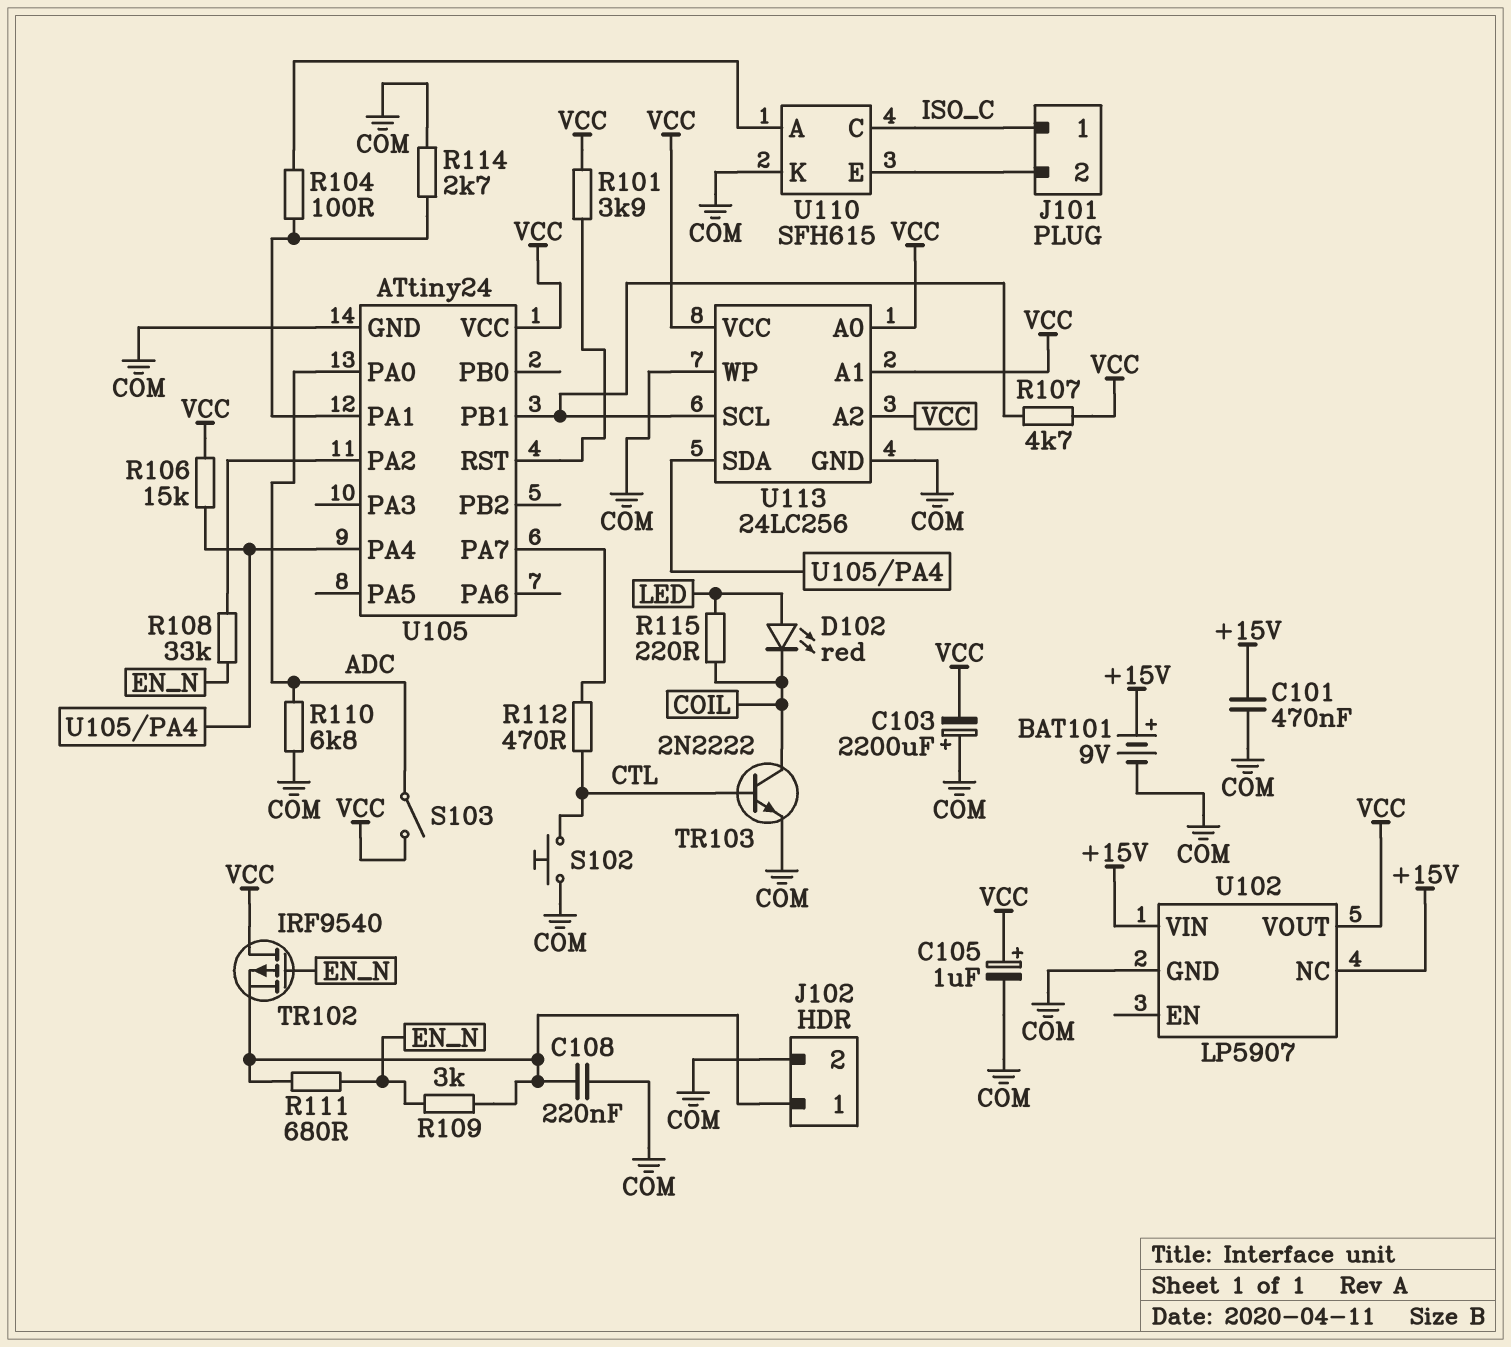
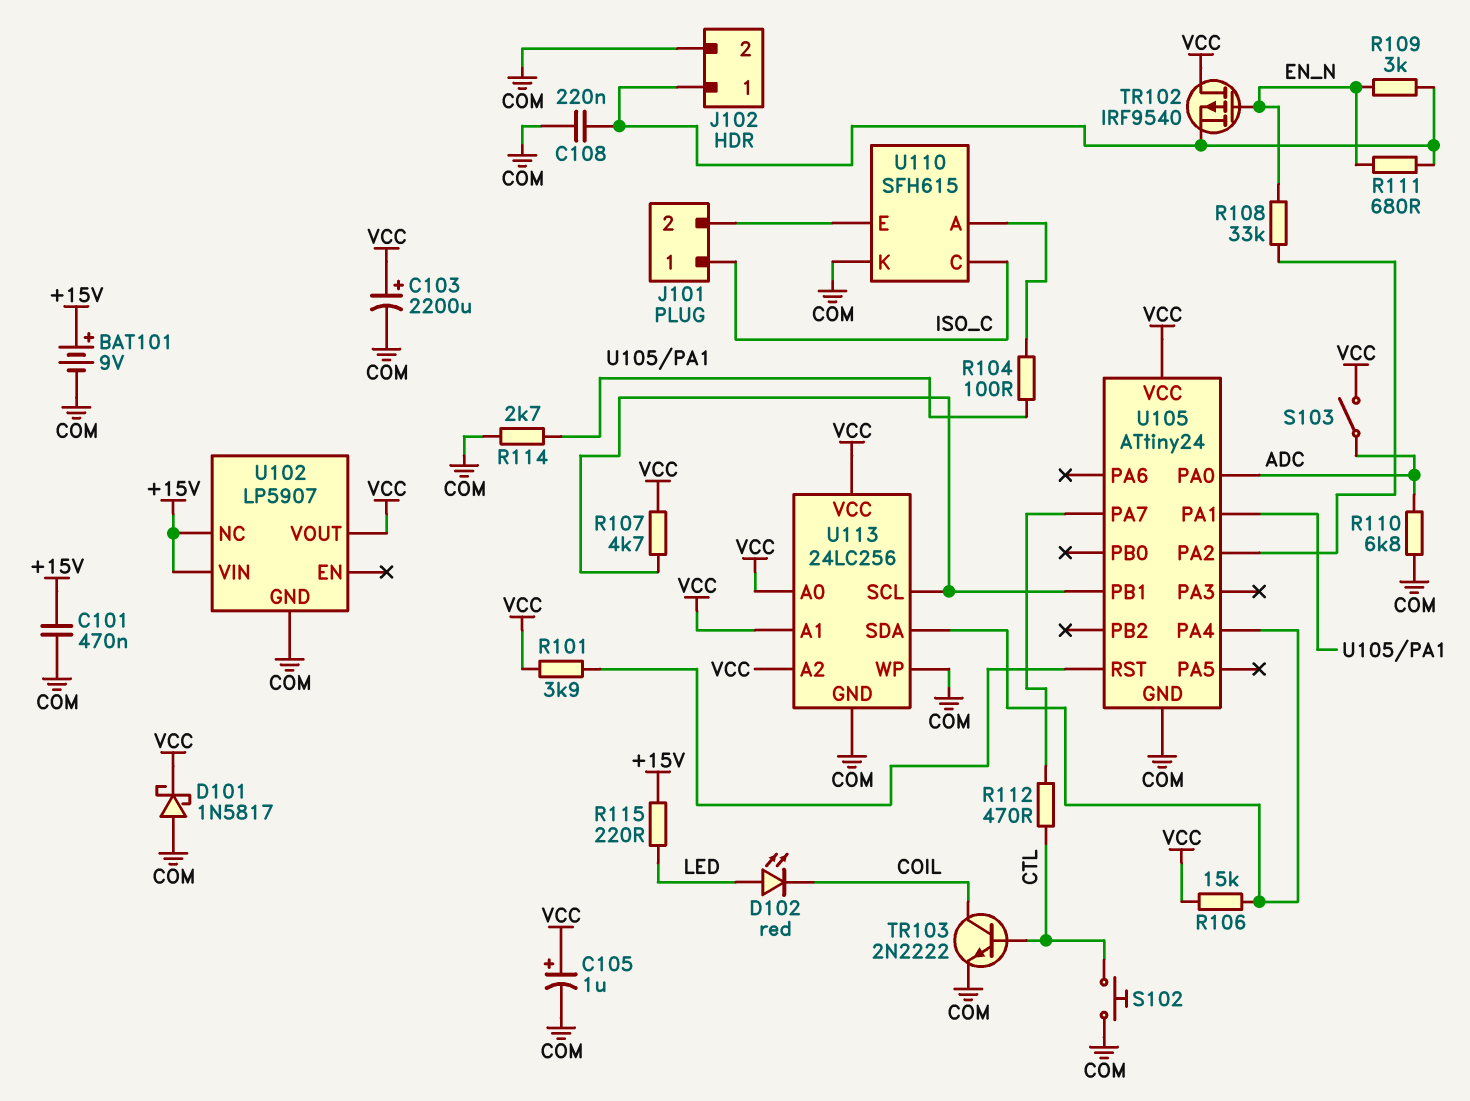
C103: 2200uF (plus COM, minus VCC) -> 2200uF (plus VCC, minus COM)
D101: none -> schottky 1N5817 (A COM, K VCC)
R115: 220 (COIL, LED) -> 220 (+15V, LED)

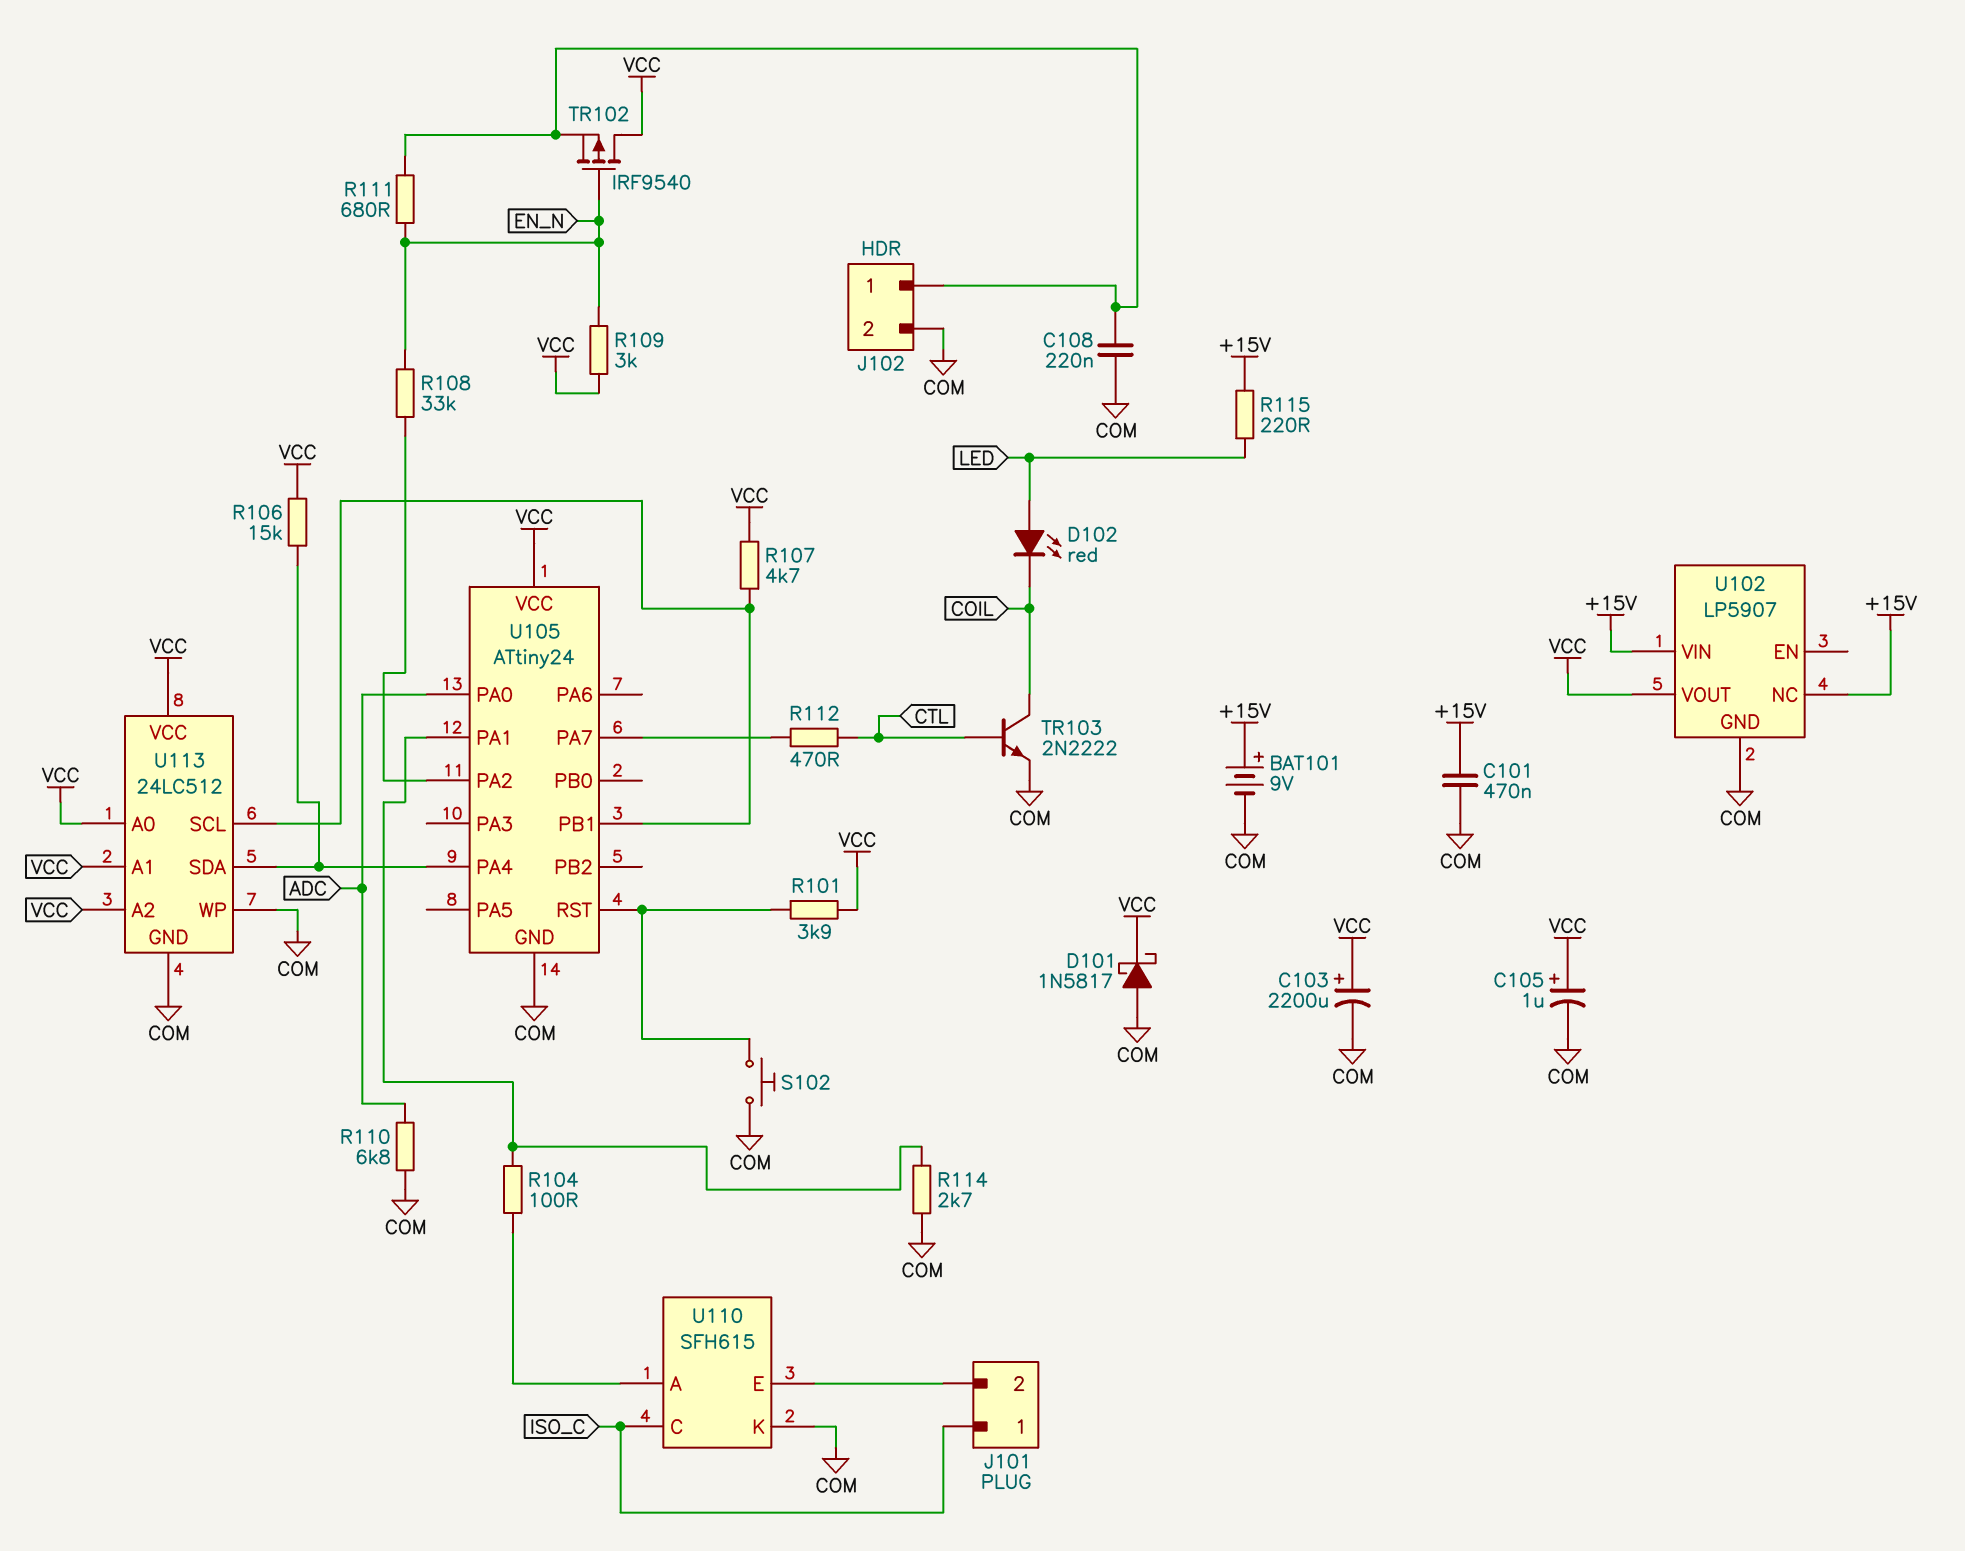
R109: 3k (EN_N, J102/1) -> 3k (EN_N, VCC)
S102: button (COM, CTL) -> button (COM, U105/RST)
S103: switch (ADC, VCC) -> none
U113: 24LC256 -> 24LC512

